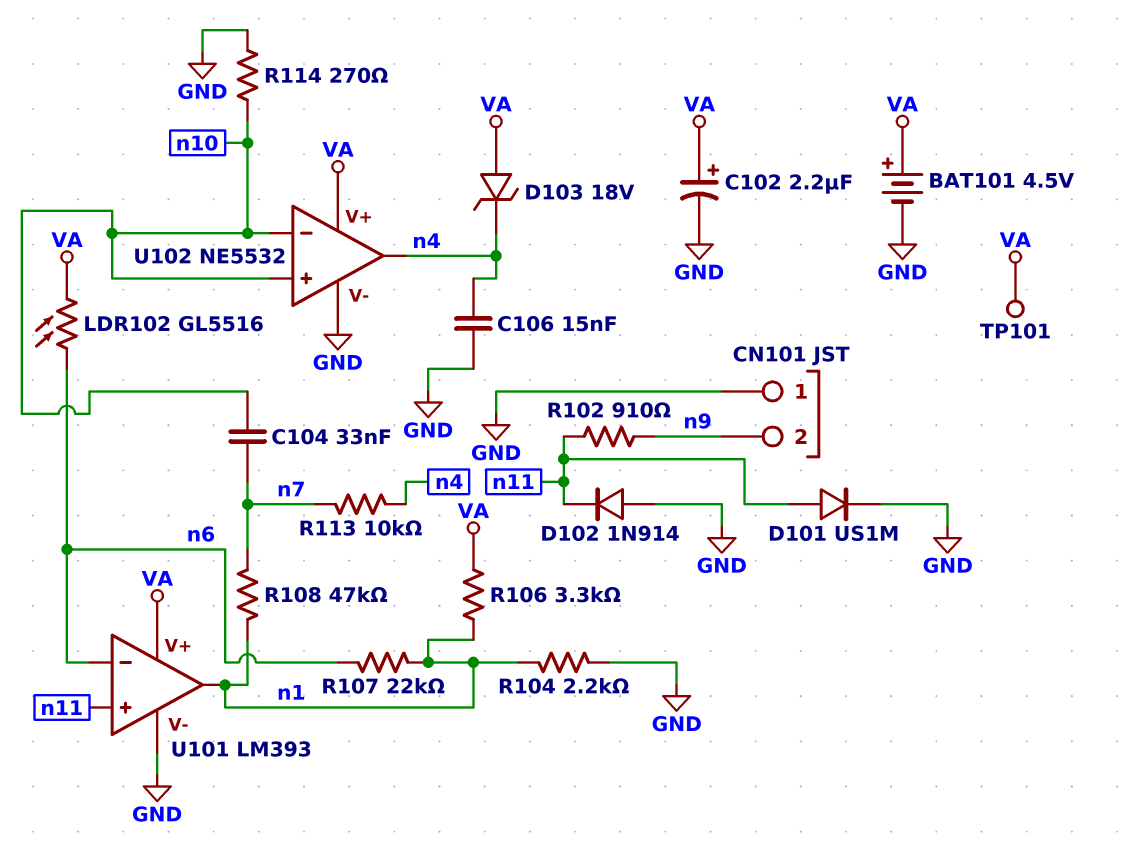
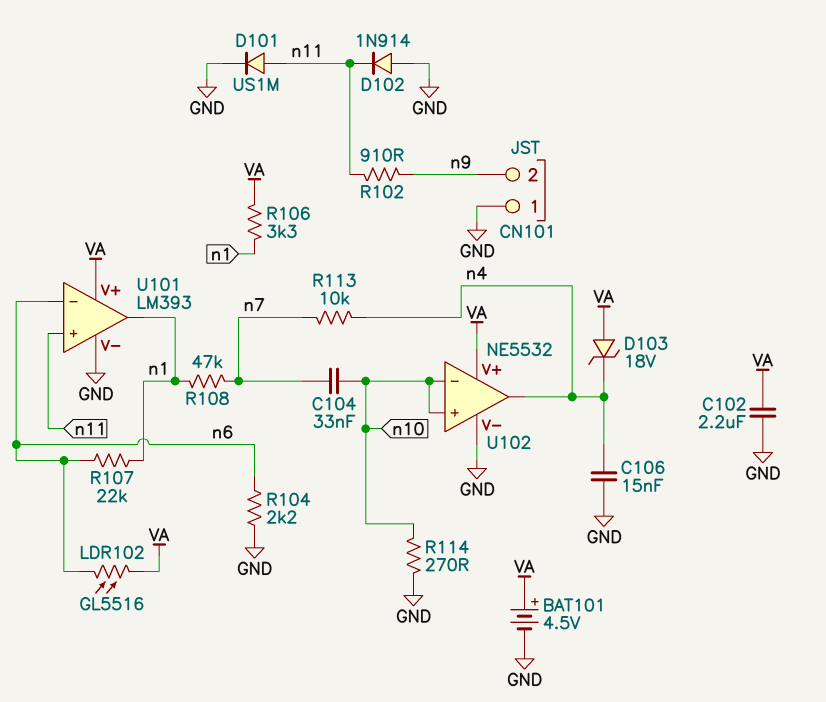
C102: 2.2uF (plus VA, minus GND) -> 2.2uF (GND, VA)
R104: 2.2k (GND, n1) -> 2.2k (GND, n6)
TP101: test point (VA) -> none

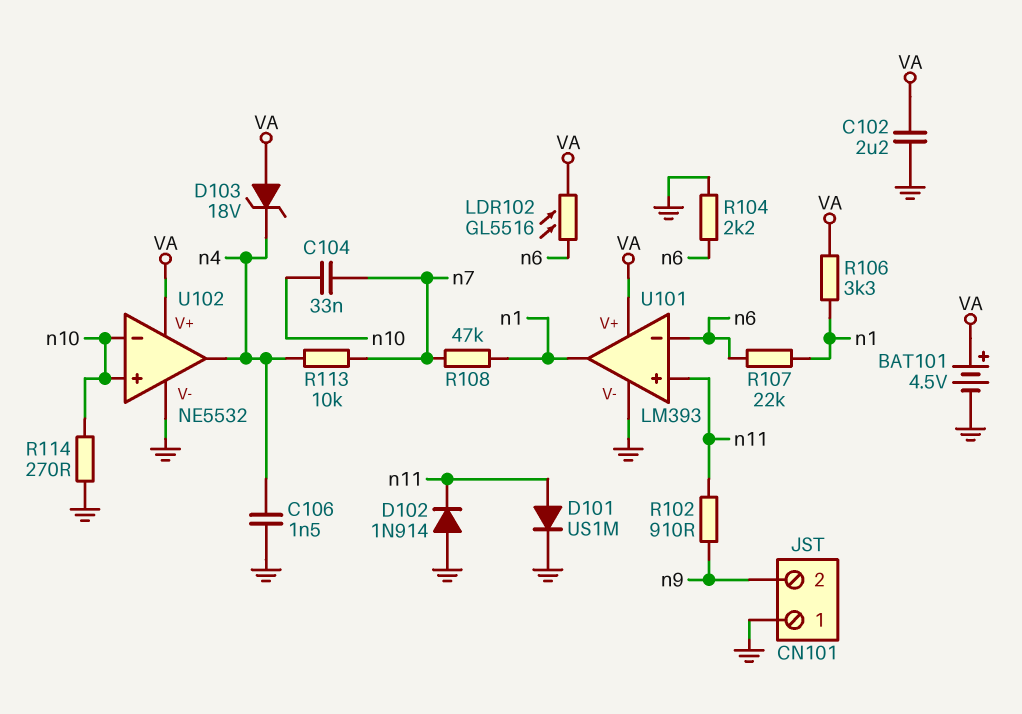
C106: 15nF (GND, n4) -> 1.5nF (GND, n4)

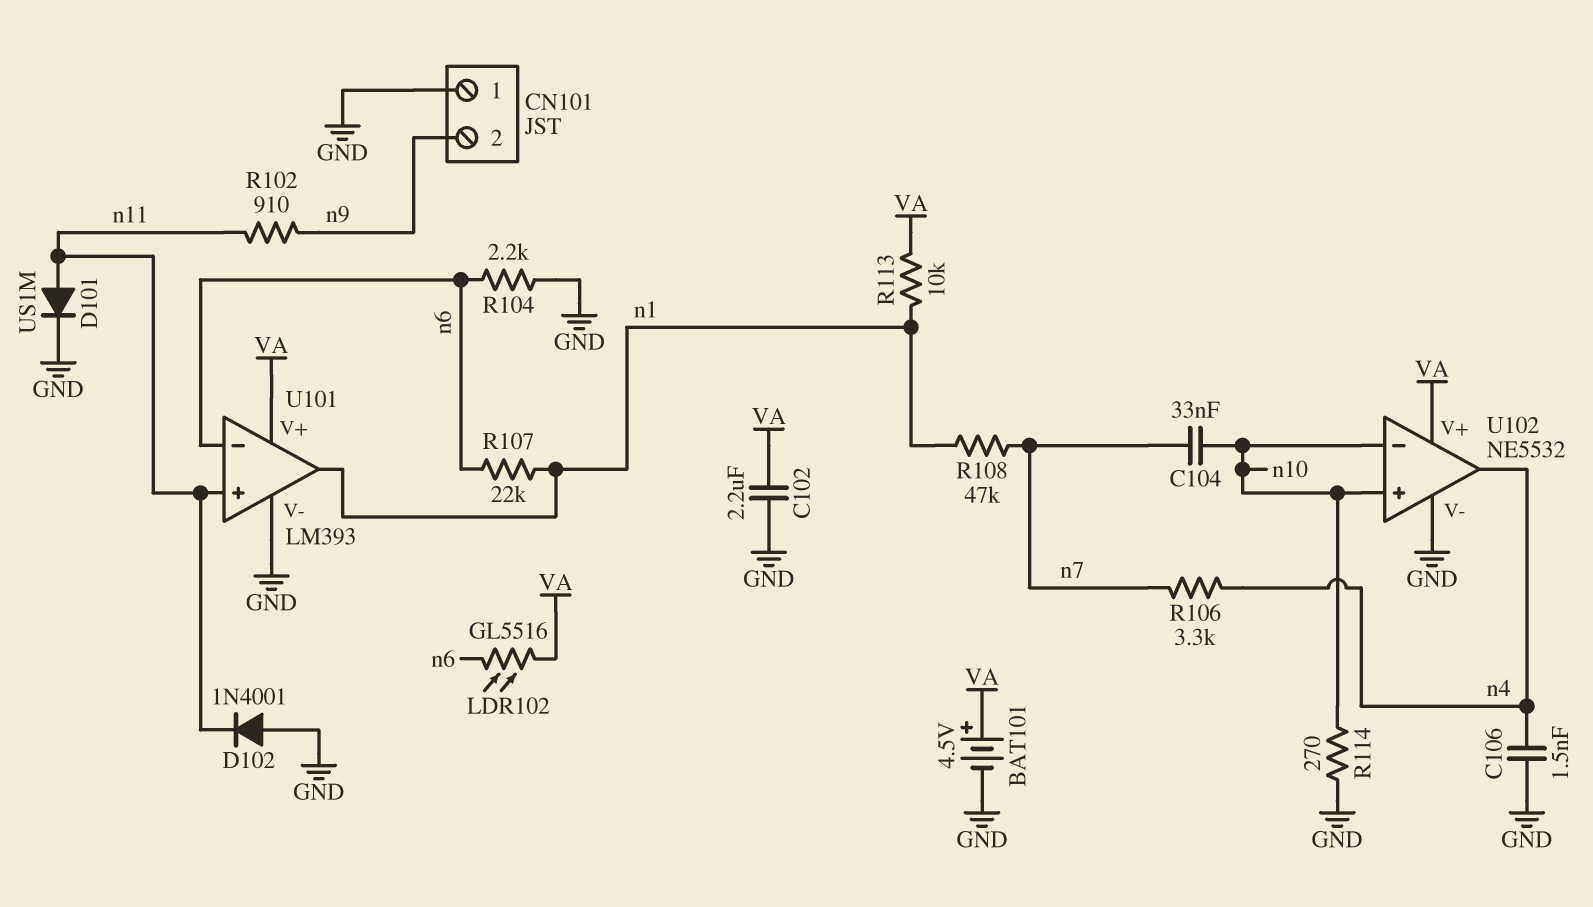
D102: diode 1N914 (A GND, K n11) -> diode 1N4001 (A GND, K n11)
D103: zener 18V (A VA, K n4) -> none
R106: 3.3k (VA, n1) -> 3.3k (n4, n7)
R113: 10k (n4, n7) -> 10k (VA, n1)

